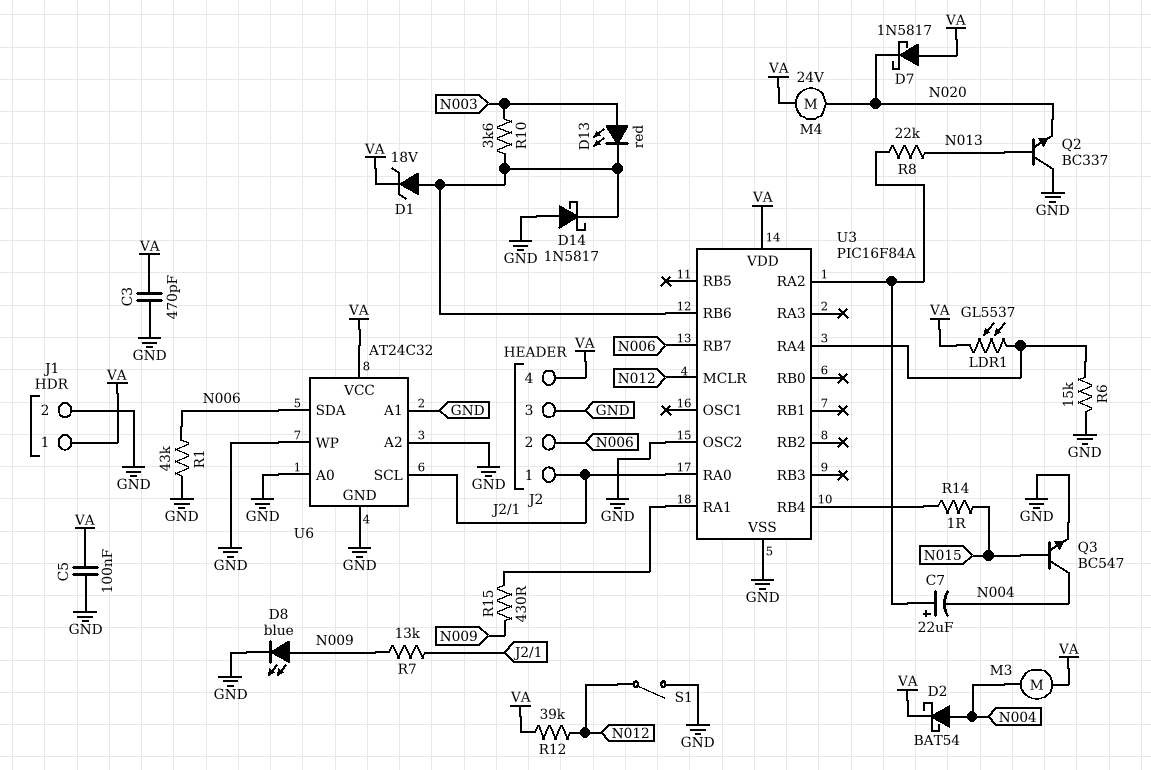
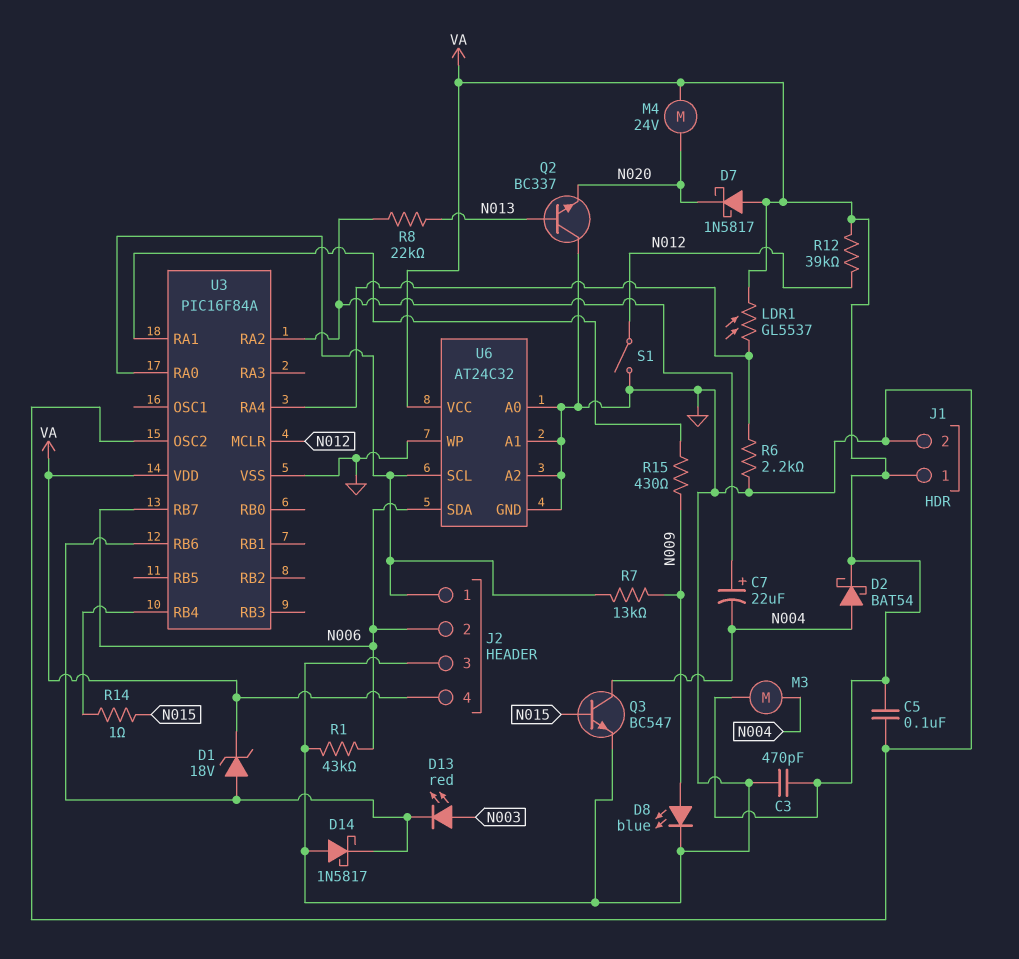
R6: 15k (GND, U3/RA4) -> 2.2k (GND, U3/RA4)
R10: 3.6k (N003, U3/RB6) -> none

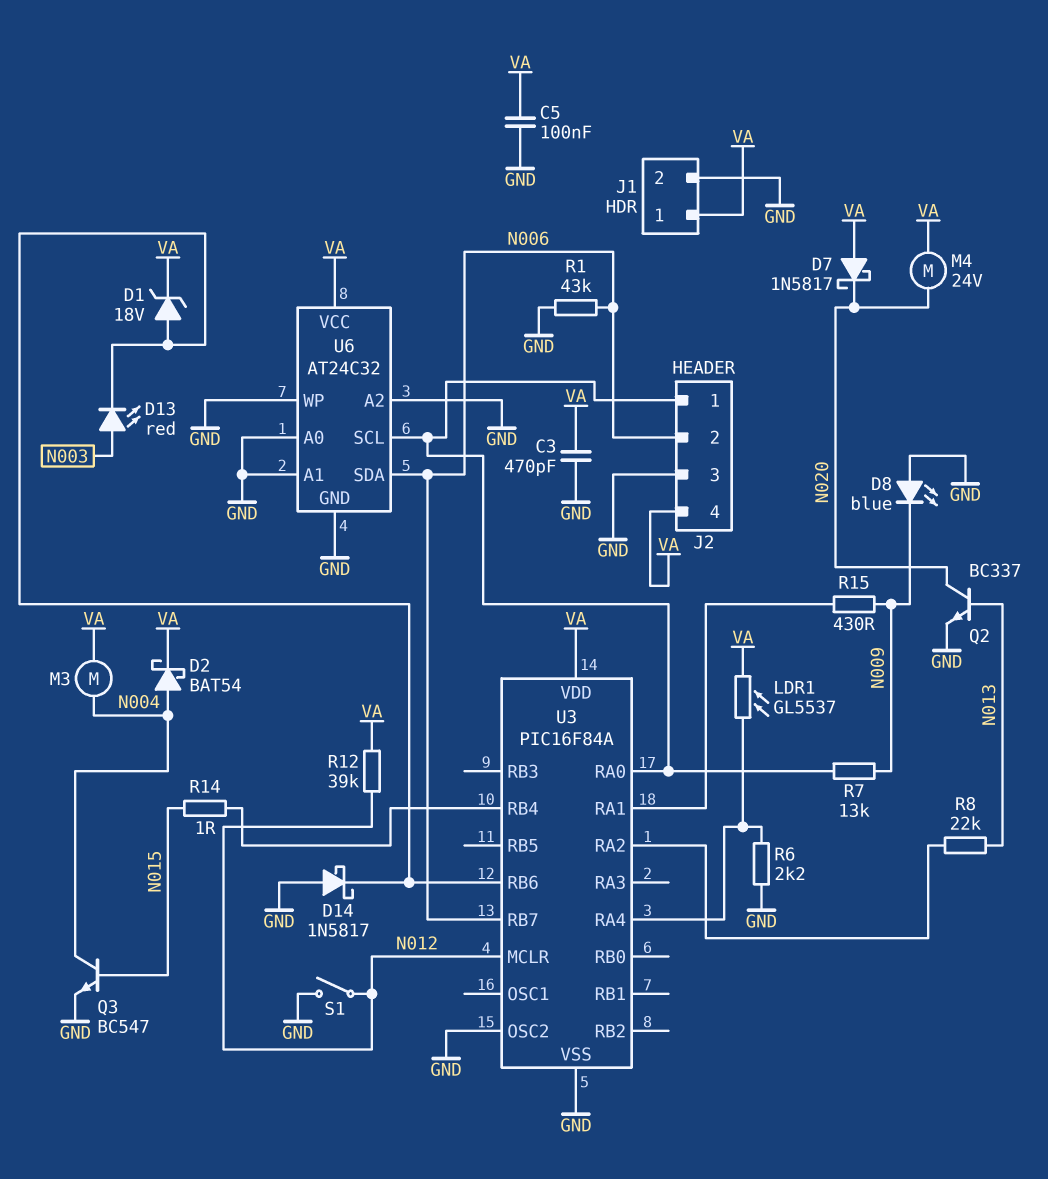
C7: 22uF (plus U3/RA2, minus N004) -> none
D8: LED blue (A N009, K GND) -> LED blue (A GND, K N009)
Q2: NPN BC337 (B N013, C GND, E N020) -> NPN BC337 (B N013, C N020, E GND)

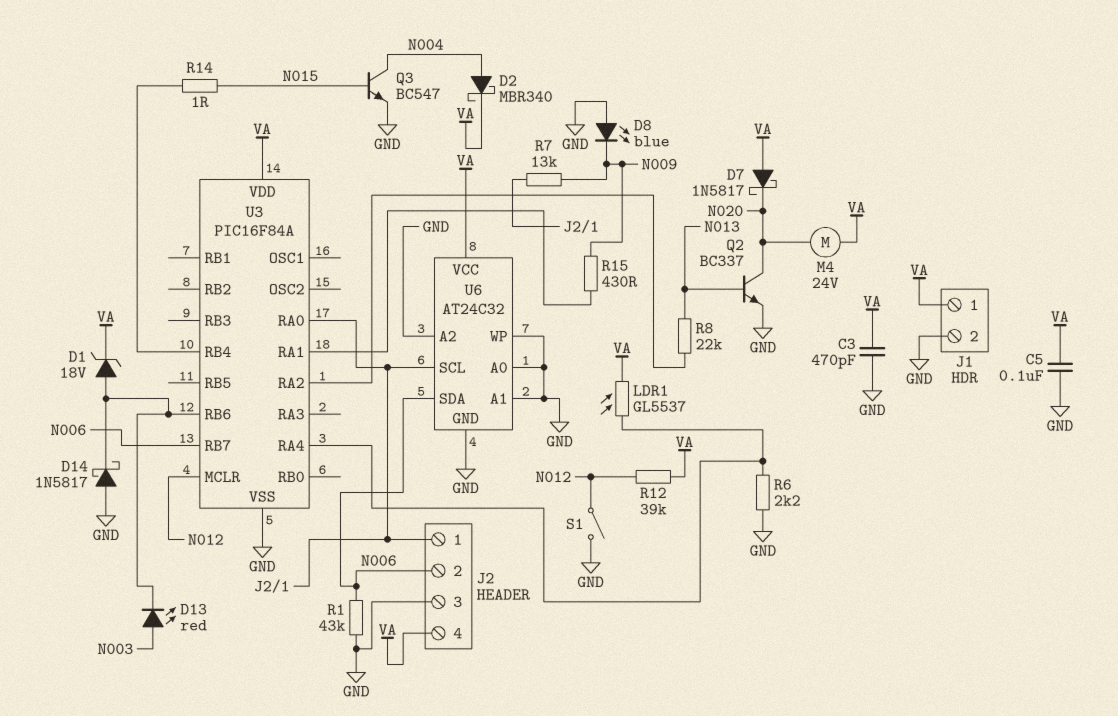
D2: schottky BAT54 (A N004, K VA) -> schottky MBR340 (A N004, K VA)
M3: motor (N004, VA) -> none
U3 pin OSC2: GND -> none

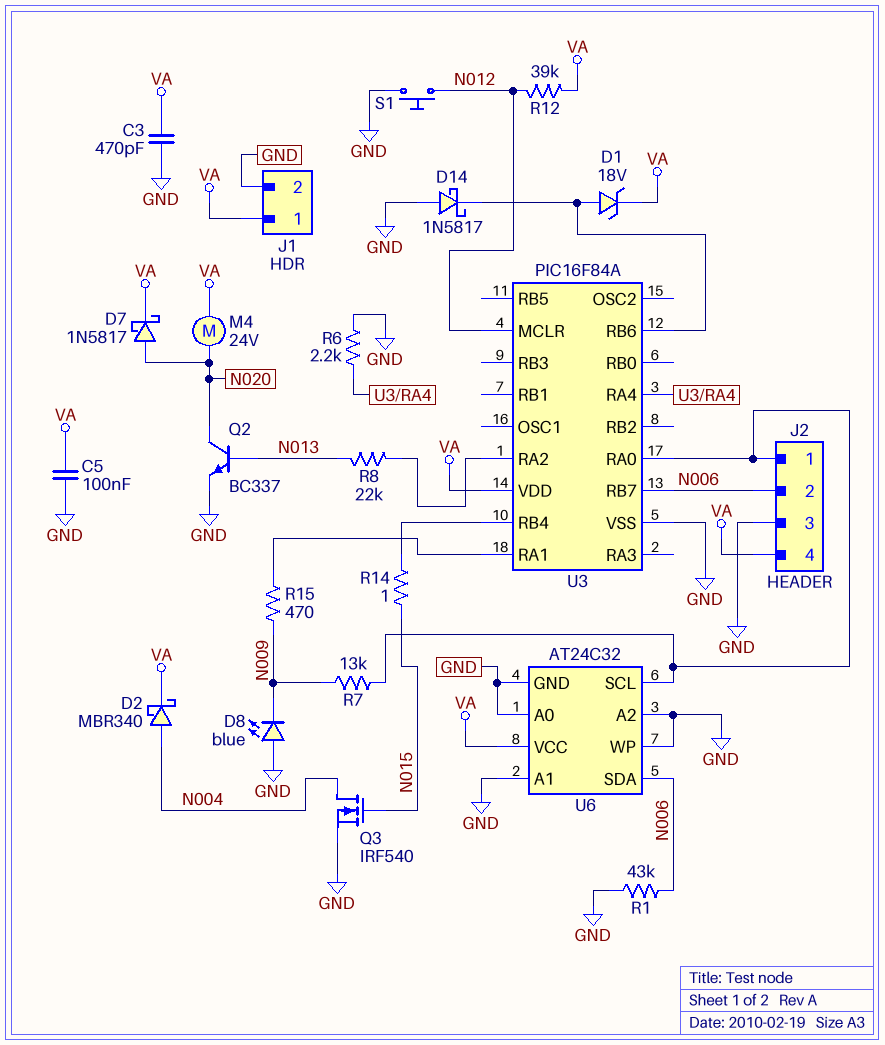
D7: schottky 1N5817 (A VA, K N020) -> schottky 1N5817 (A N020, K VA)
D13: LED red (A N003, K U3/RB6) -> none
LDR1: GL5537 (U3/RA4, VA) -> none
Q3: NPN BC547 (B N015, C N004, E GND) -> NMOS IRF540 (G N015, D N004, S GND)
R15: 430 (N009, U3/RA1) -> 470 (N009, U3/RA1)
S1: switch (GND, N012) -> button (GND, N012)

